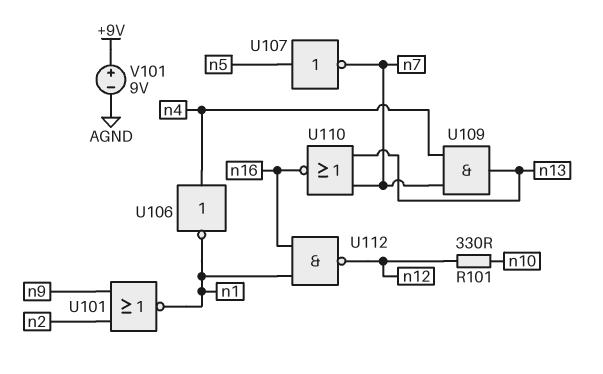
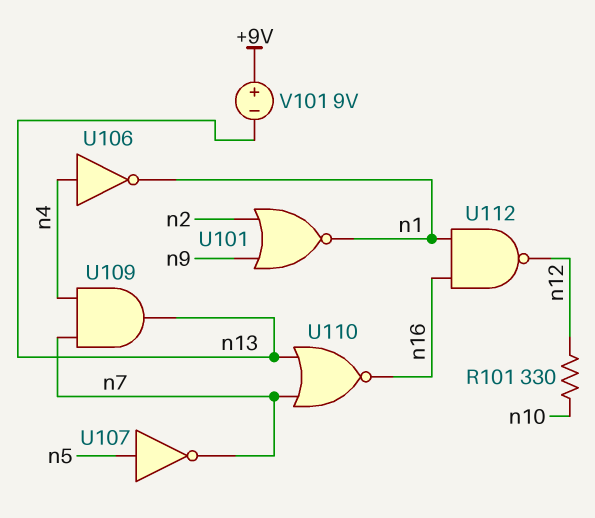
V101: 9V (plus +9V, minus AGND) -> 9V (plus +9V, minus n13)

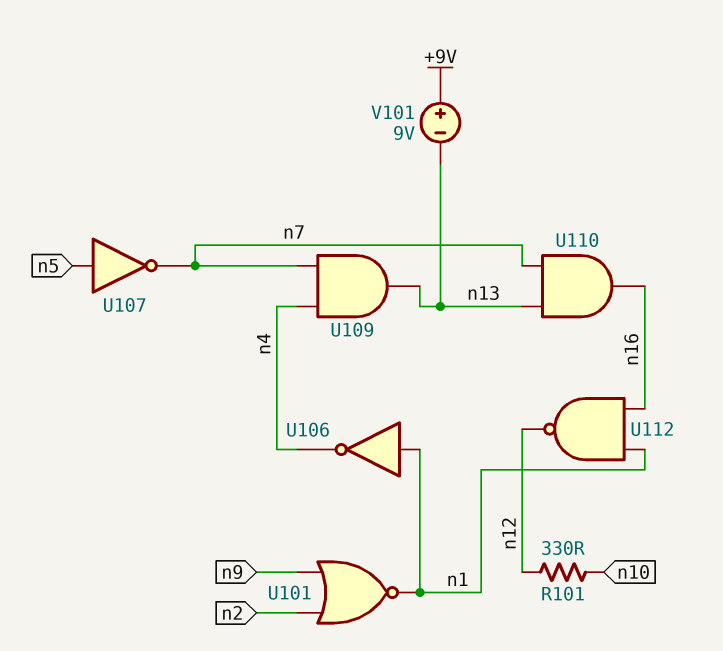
U106: NOT (in n4, out n1) -> NOT (in n1, out n4)
U110: NOR (in n7, in n13, out n16) -> AND (in n7, in n13, out n16)

